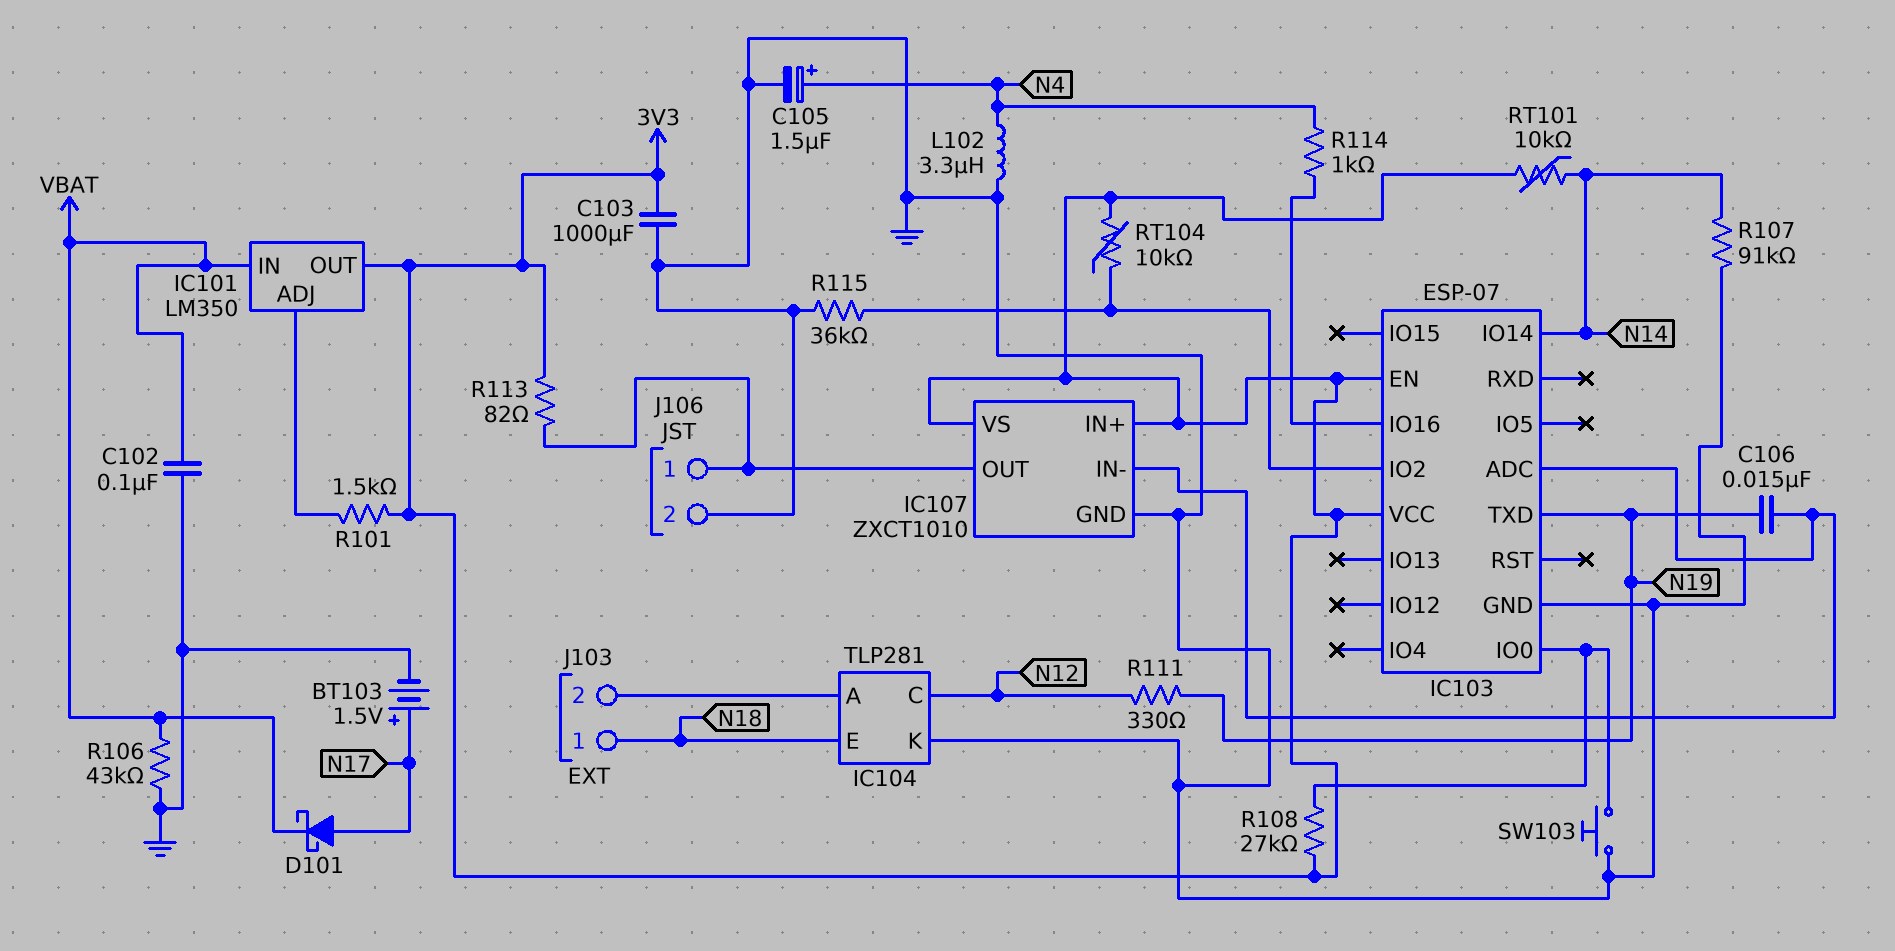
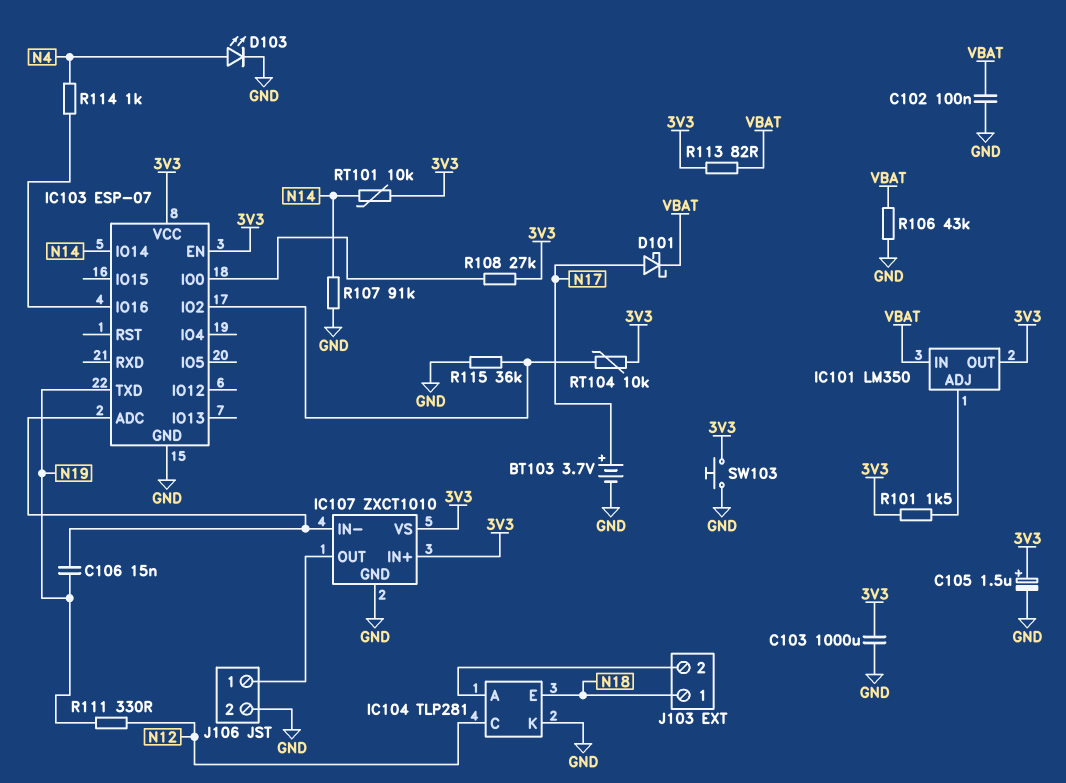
BT103: 1.5V (plus N17, minus GND) -> 3.7V (plus N17, minus GND)
C105: 1.5uF (plus N4, minus GND) -> 1.5uF (plus 3V3, minus GND)
D103: none -> LED (A N4, K GND)
L102: 3.3uH (GND, N4) -> none
R113: 82 (3V3, IC107/OUT) -> 82 (3V3, VBAT)
SW103: button (GND, IC103/IO0) -> button (3V3, GND)

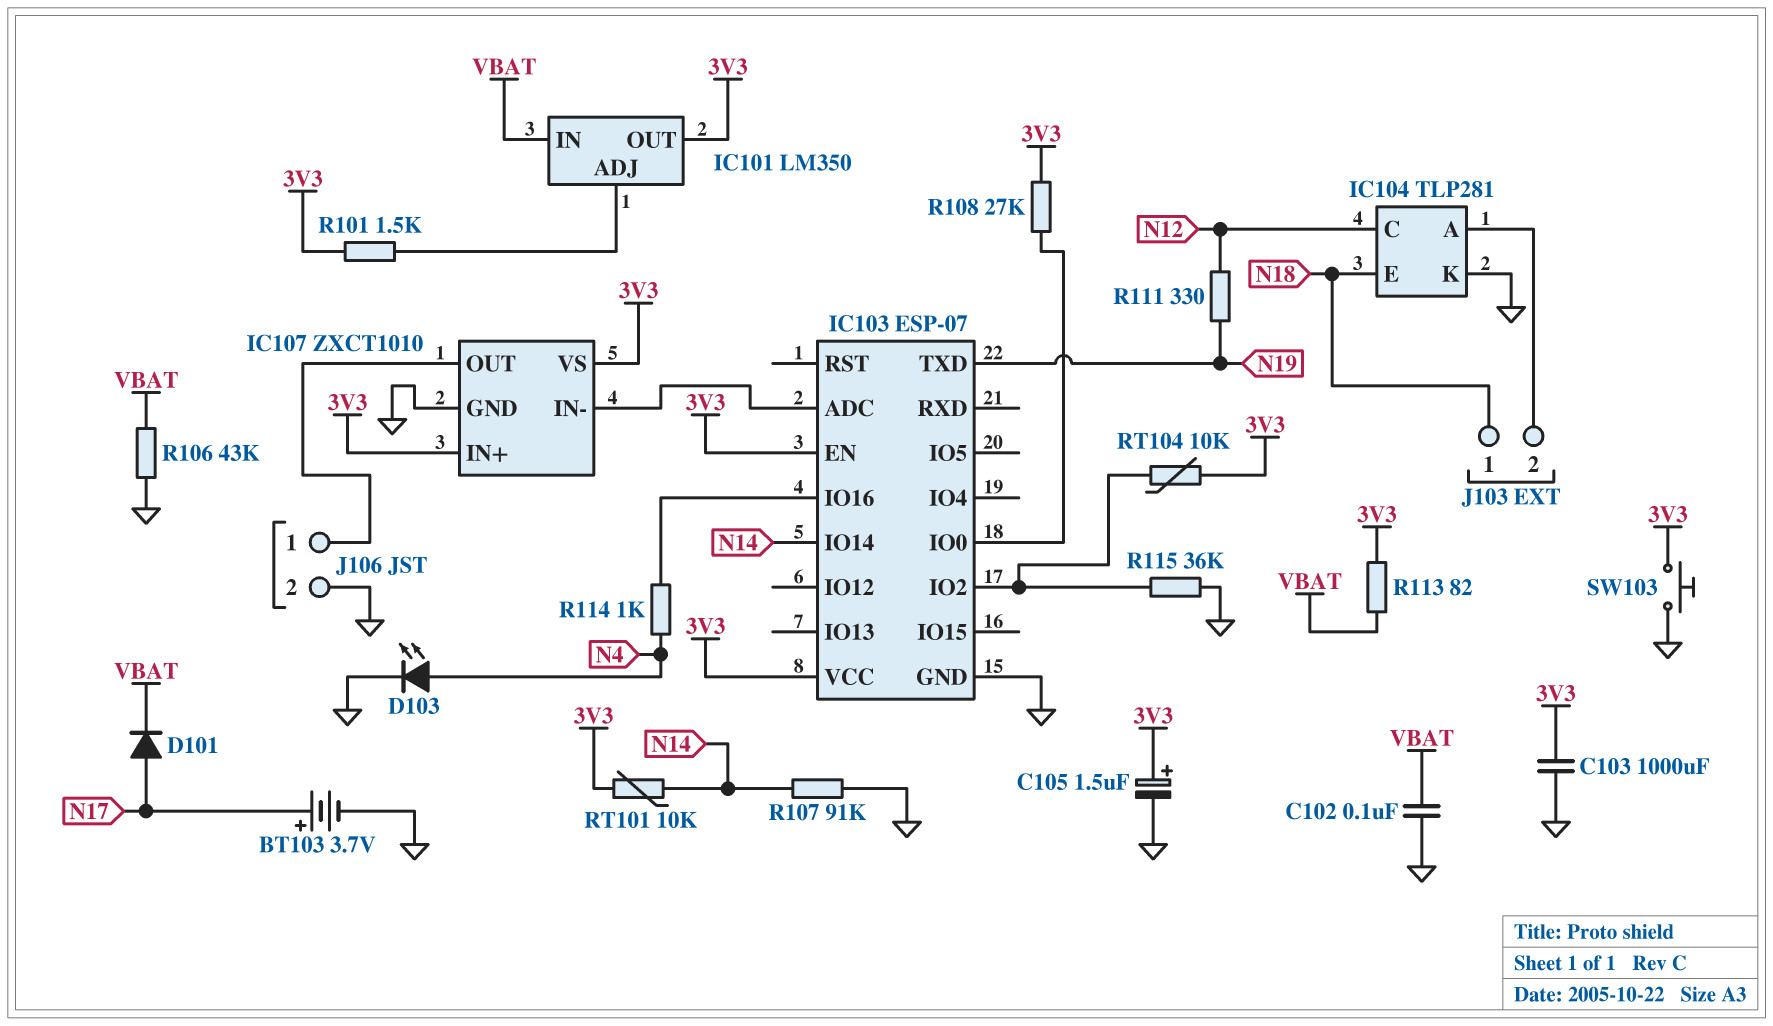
C106: 15nF (IC103/ADC, N19) -> none
D101: schottky (A N17, K VBAT) -> diode (A N17, K VBAT)

